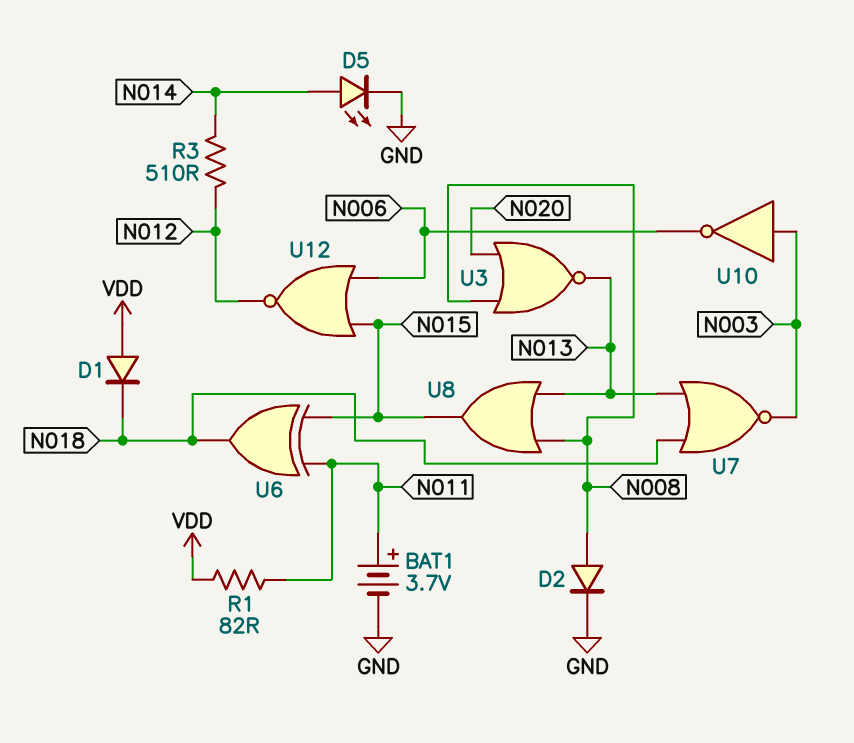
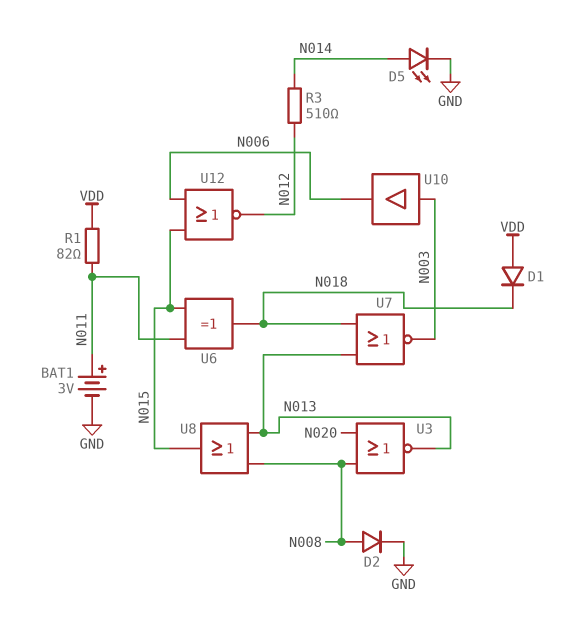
BAT1: 3.7V (plus N011, minus GND) -> 3V (plus N011, minus GND)
U10: NOT (in N003, out N006) -> buffer (in N003, out N006)

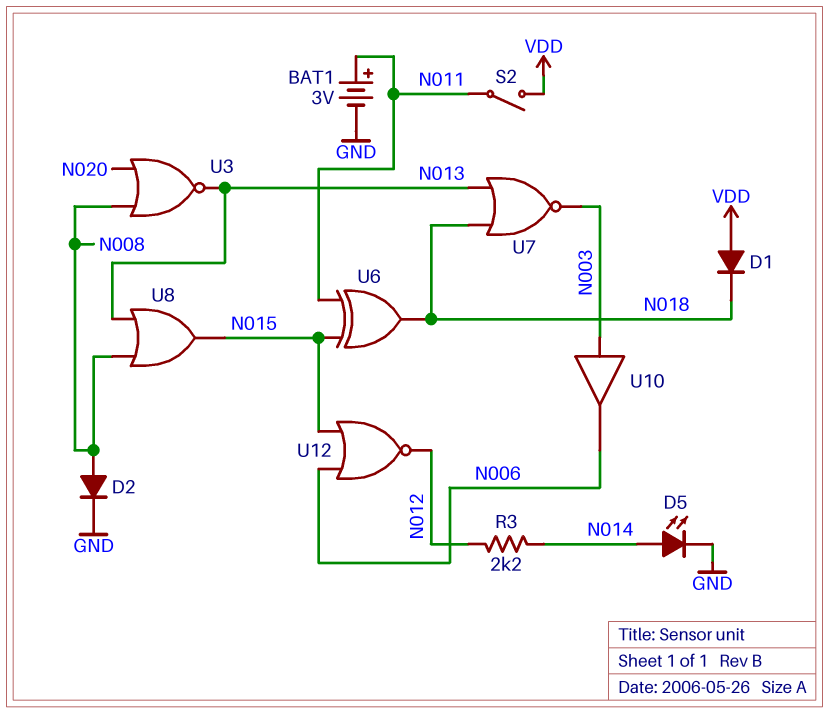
R1: 82 (N011, VDD) -> none
R3: 510 (N012, N014) -> 2.2k (N012, N014)
S2: none -> switch (N011, VDD)

